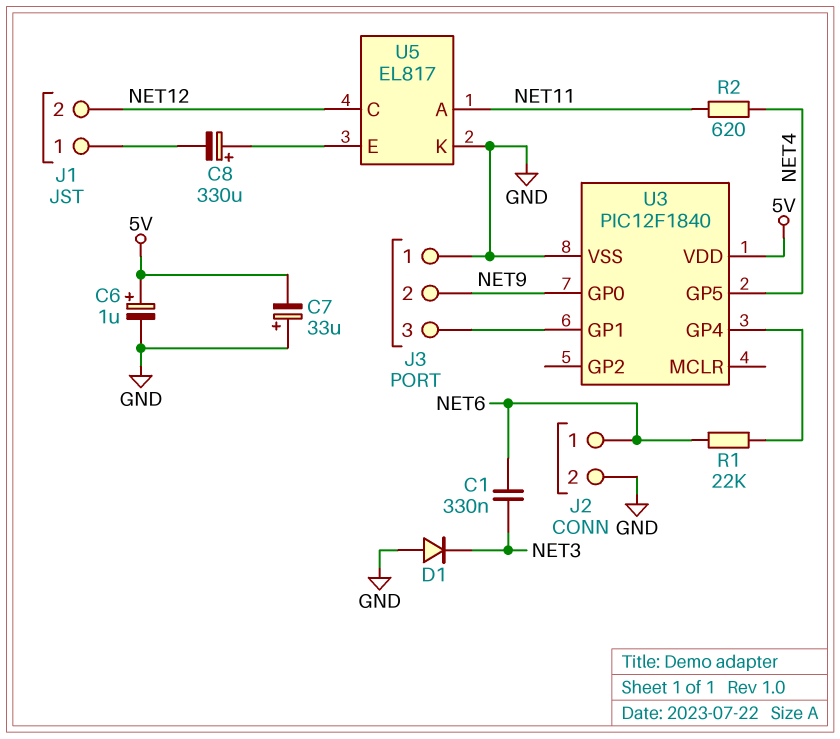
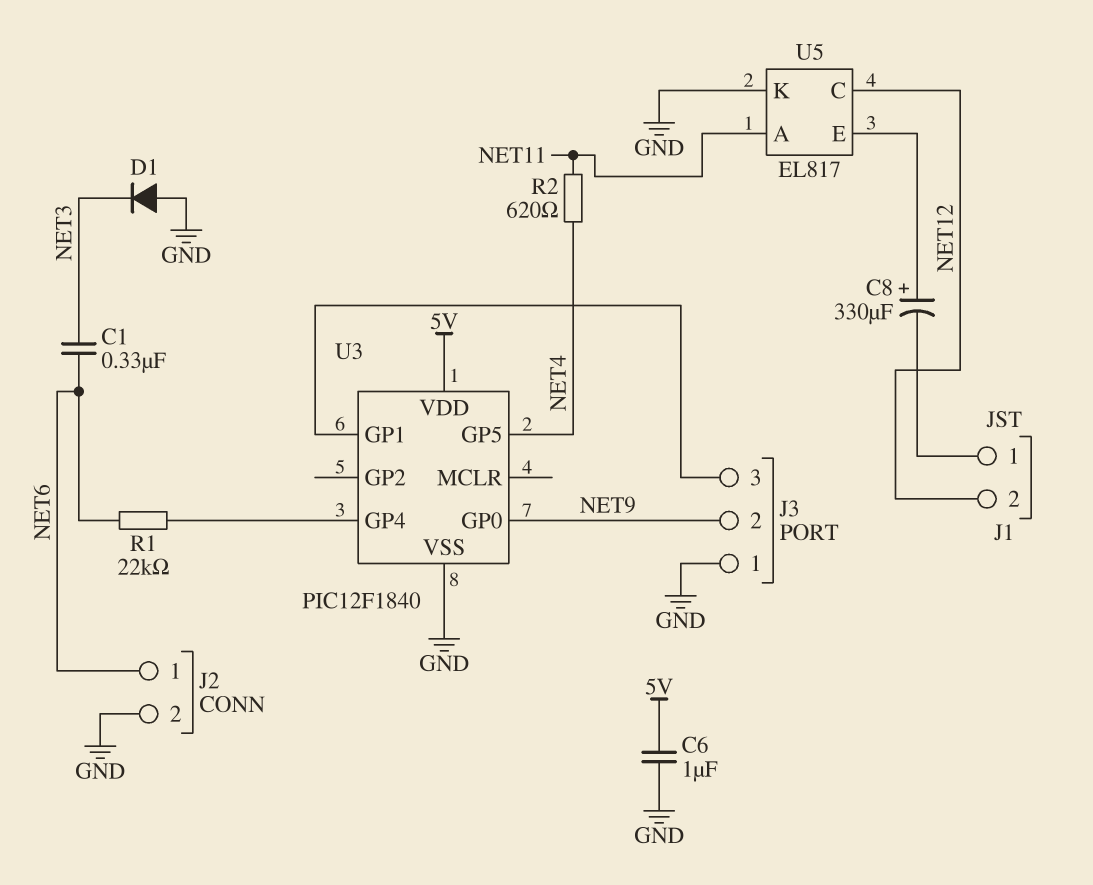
C6: 1uF (plus 5V, minus GND) -> 1uF (5V, GND)
C7: 33uF (plus GND, minus 5V) -> none

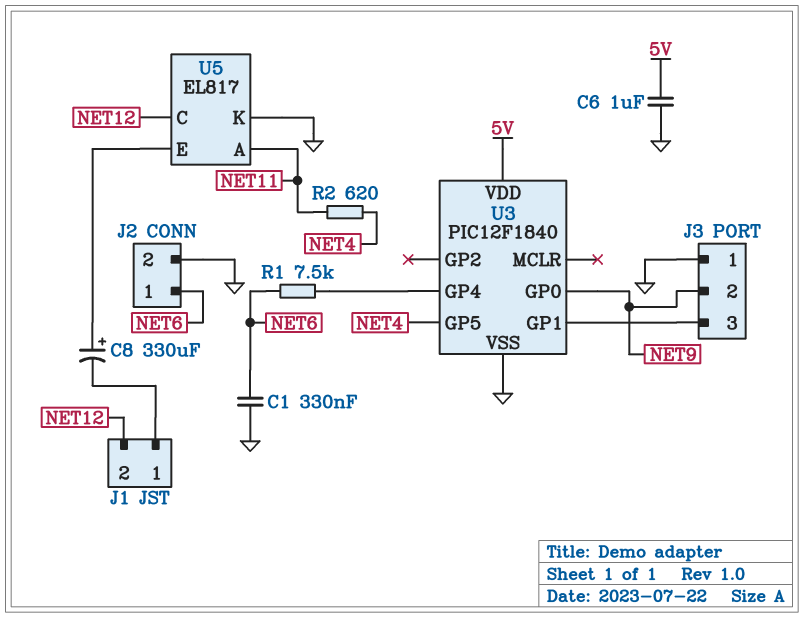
C1: 330nF (NET3, NET6) -> 330nF (GND, NET6)
D1: diode (A GND, K NET3) -> none
R1: 22k (NET6, U3/GP4) -> 7.5k (NET6, U3/GP4)

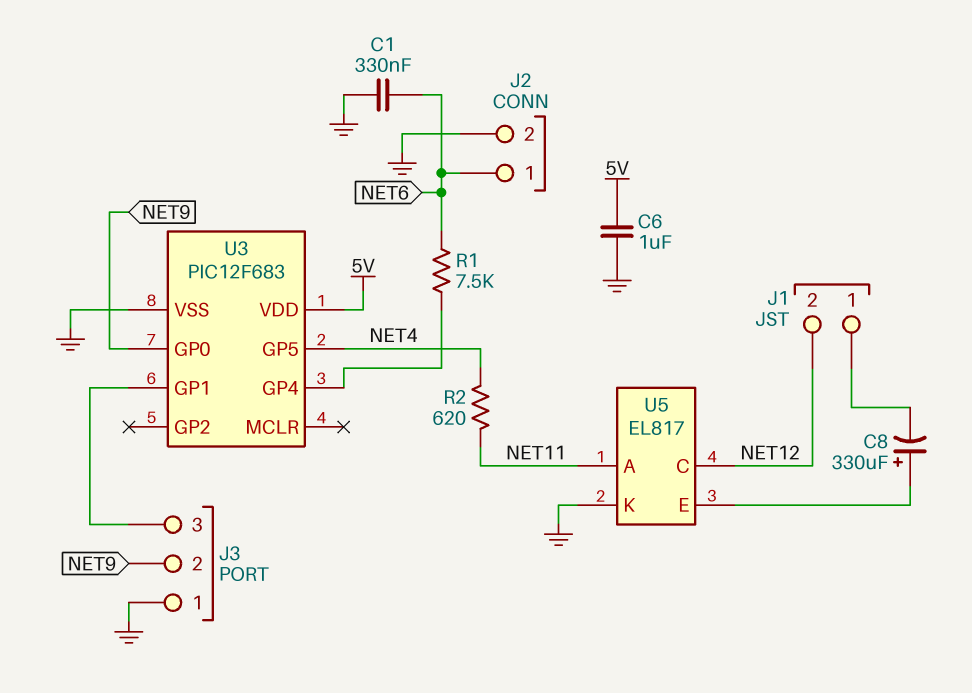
U3: PIC12F1840 -> PIC12F683

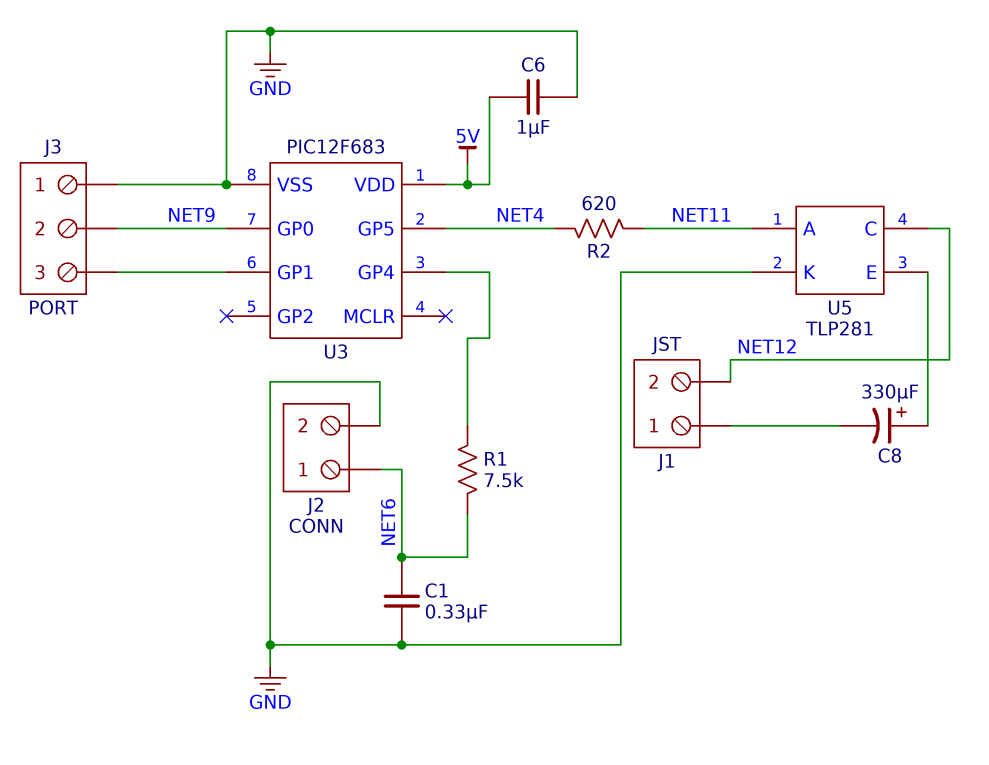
U5: EL817 -> TLP281

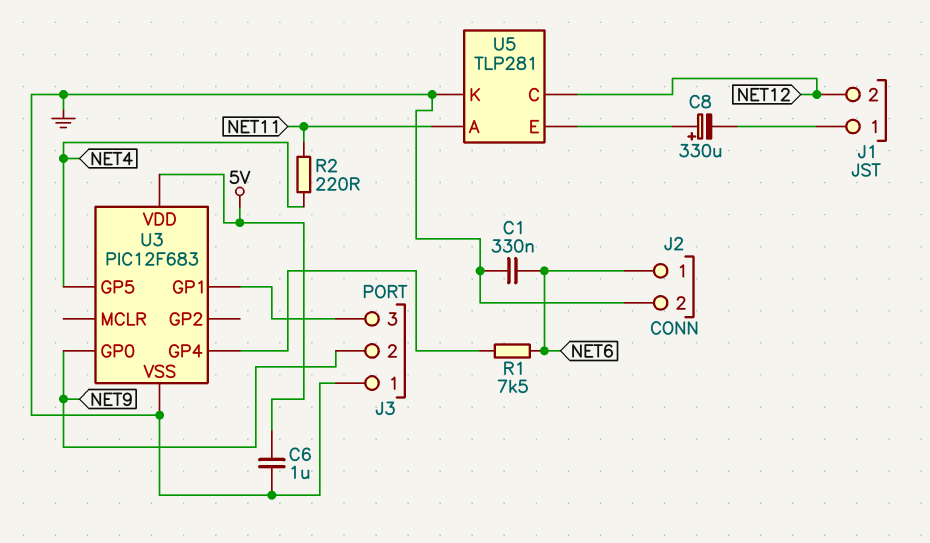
R2: 620 (NET4, NET11) -> 220 (NET4, NET11)

